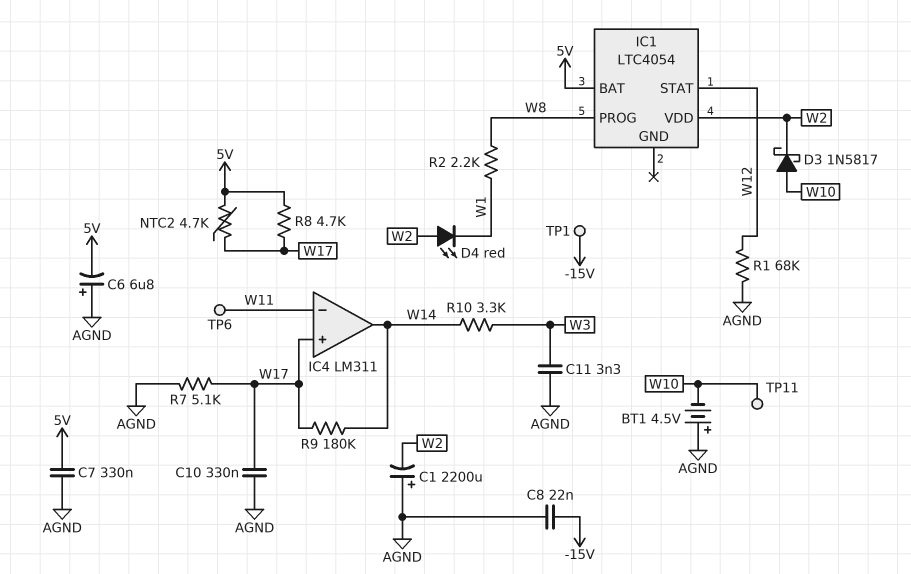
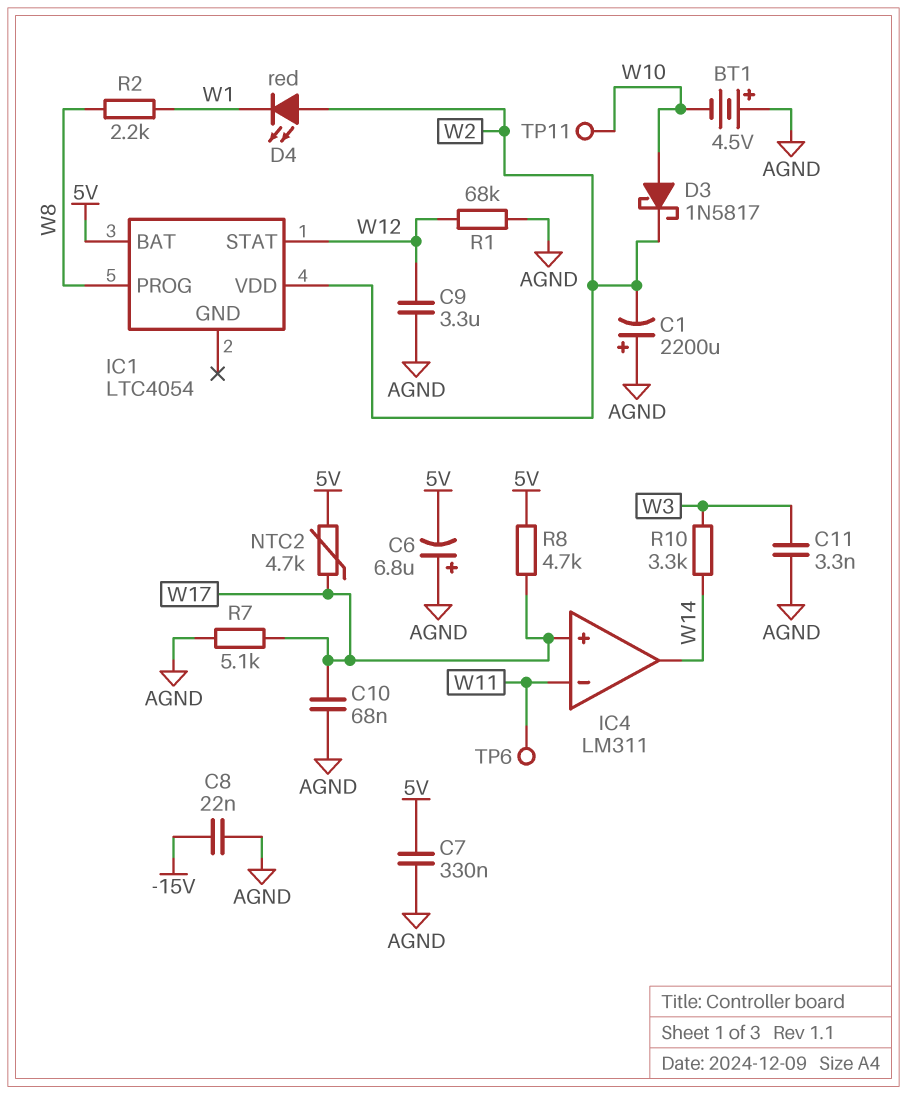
C9: none -> 3.3uF (AGND, W12)
C10: 330nF (AGND, W17) -> 68nF (AGND, W17)
R9: 180k (W14, W17) -> none
TP1: test point (-15V) -> none

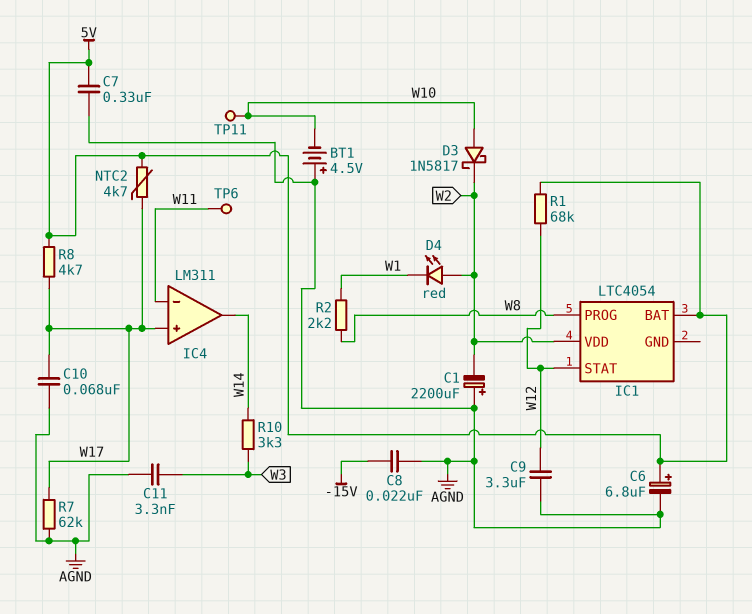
C6: 6.8uF (plus AGND, minus 5V) -> 6.8uF (plus 5V, minus AGND)
R1: 68k (AGND, W12) -> 68k (5V, W12)
R7: 5.1k (AGND, W17) -> 62k (AGND, W17)

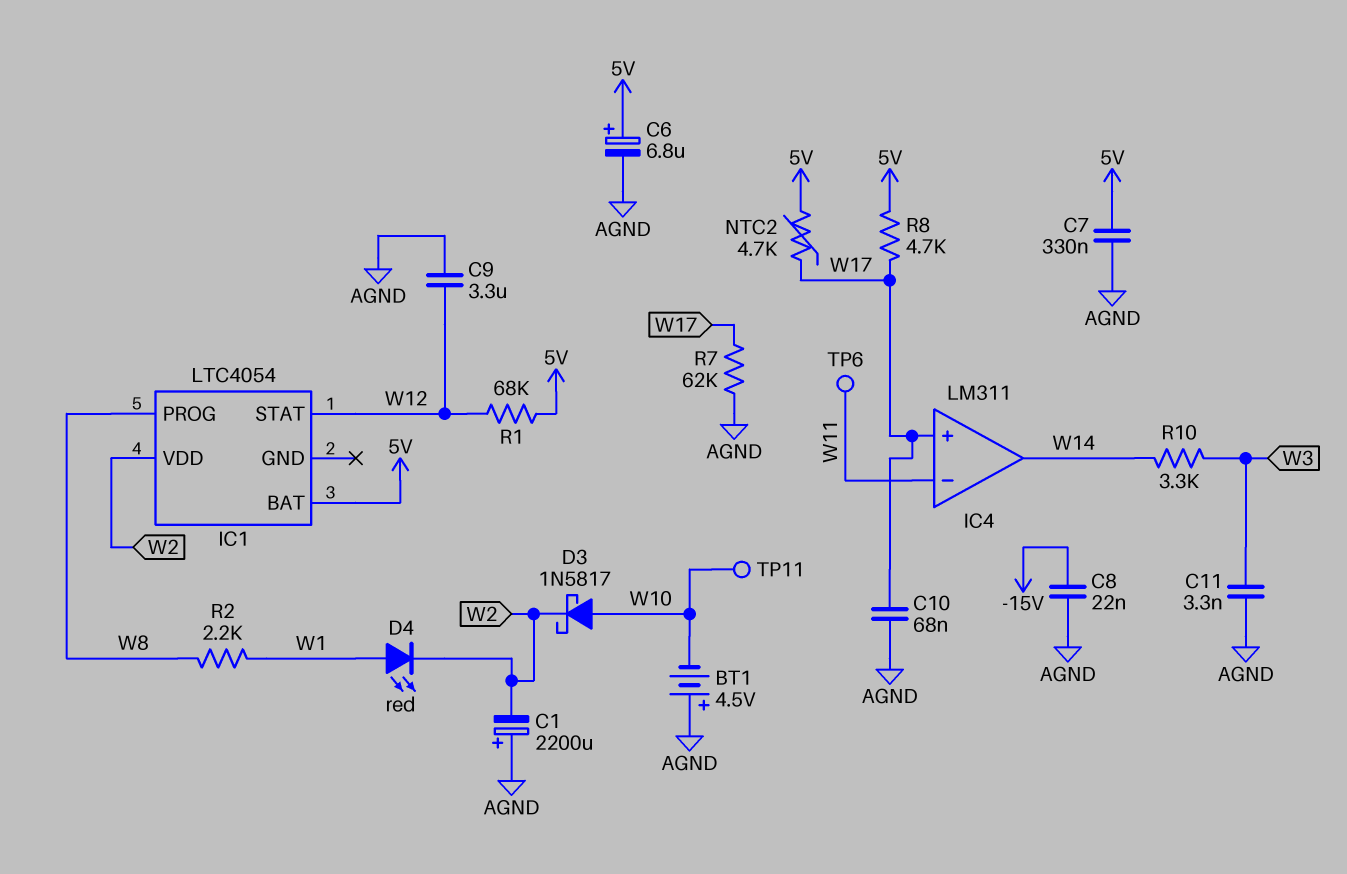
D4: LED red (A W2, K W1) -> LED red (A W1, K W2)

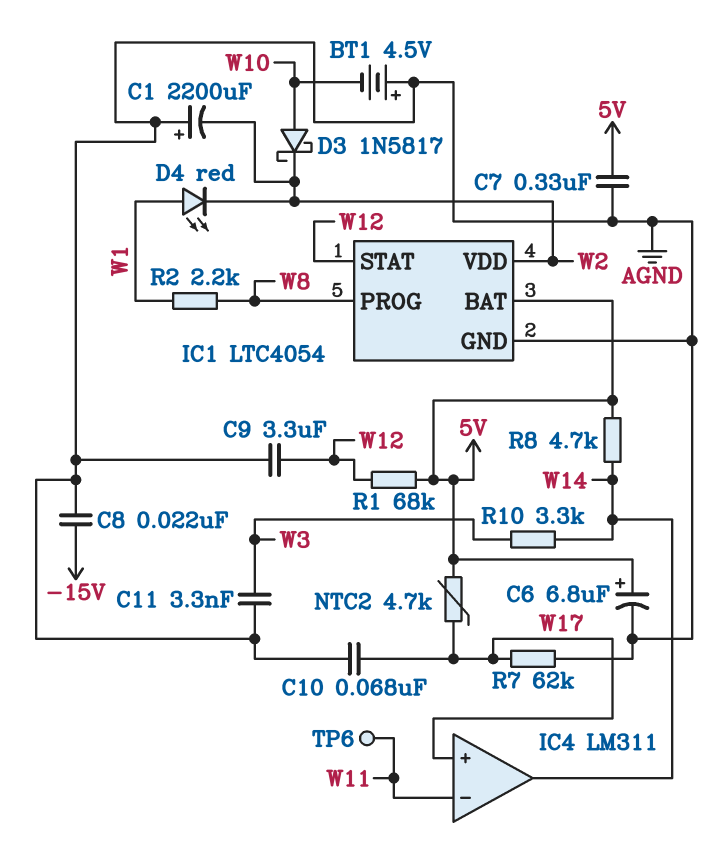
IC1 pin GND: none -> AGND
R8: 4.7k (5V, W17) -> 4.7k (5V, W14)
TP11: test point (W10) -> none

